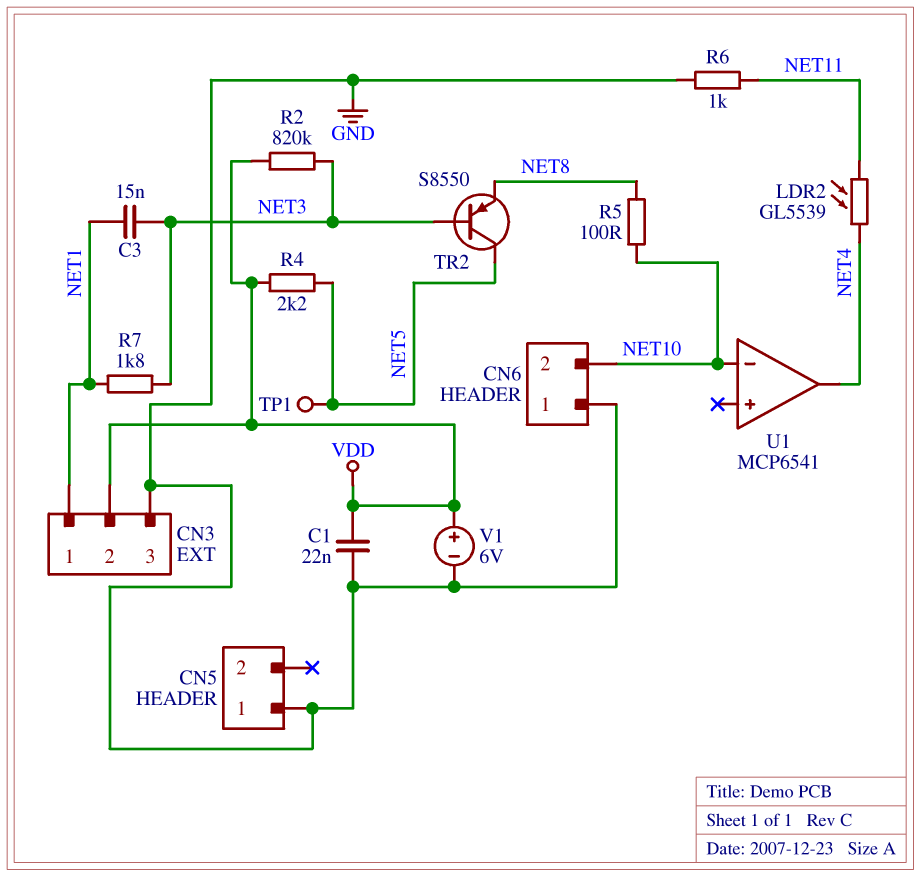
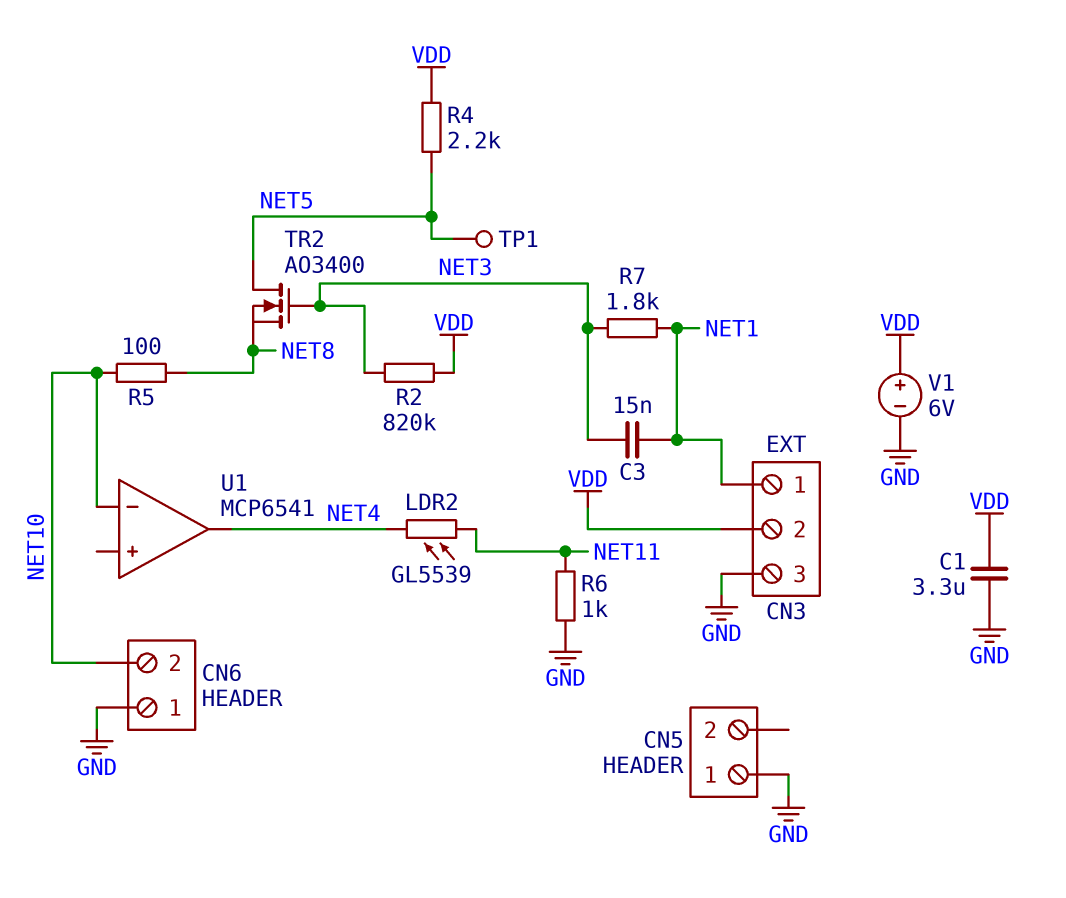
C1: 22nF (GND, VDD) -> 3.3uF (GND, VDD)
TR2: PNP S8550 (B NET3, C NET5, E NET8) -> NMOS AO3400 (G NET3, D NET5, S NET8)

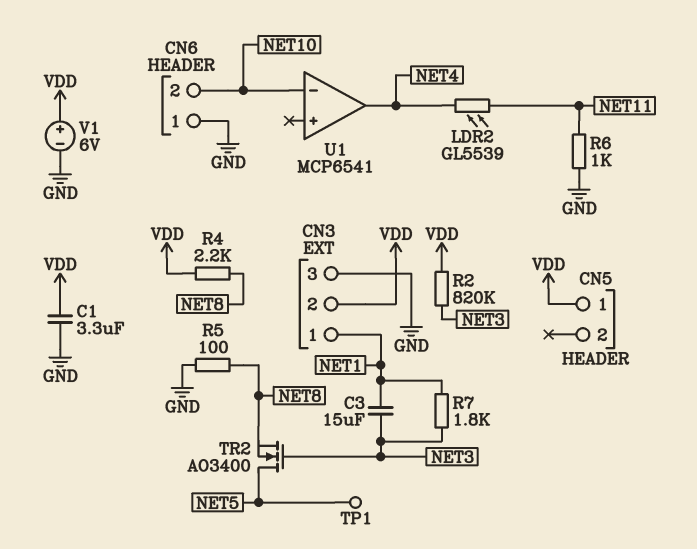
C3: 15nF (NET1, NET3) -> 15uF (NET1, NET3)
CN5 pin 1: GND -> VDD
R4: 2.2k (NET5, VDD) -> 2.2k (NET8, VDD)
R5: 100 (NET8, NET10) -> 100 (GND, NET8)

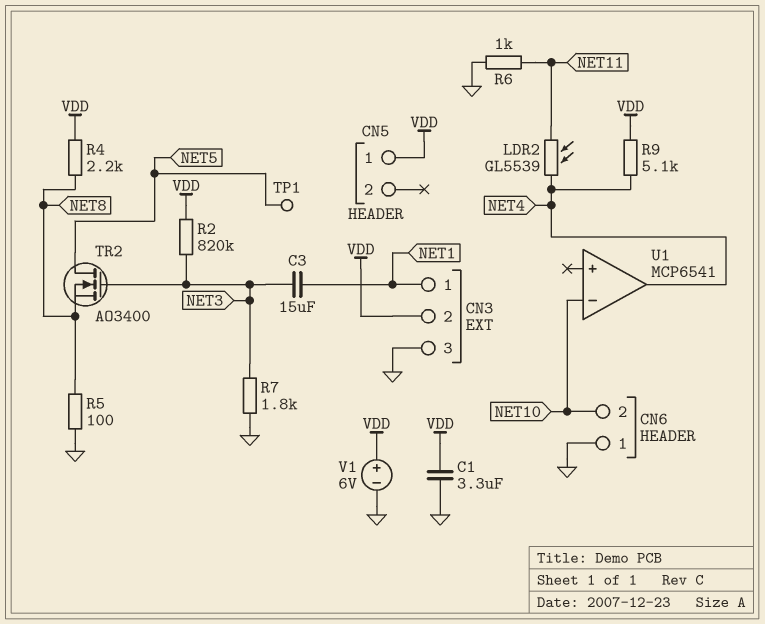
R7: 1.8k (NET1, NET3) -> 1.8k (GND, NET3)
R9: none -> 5.1k (NET4, VDD)

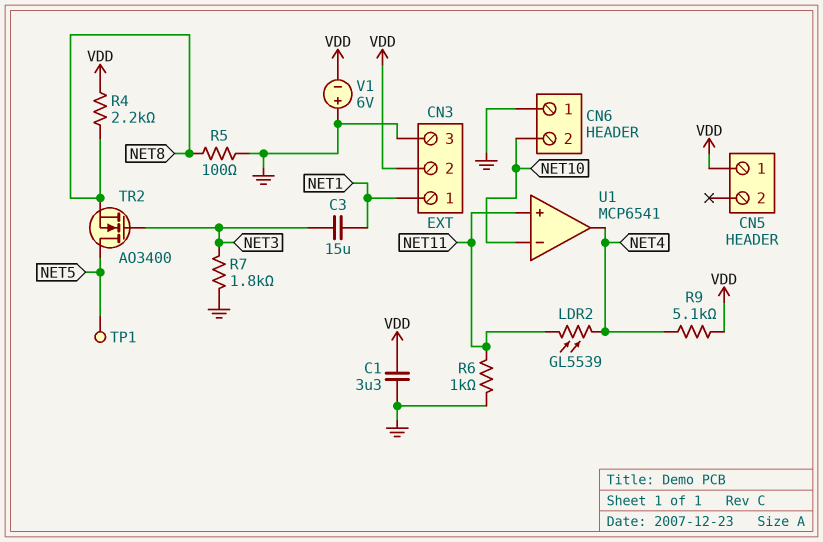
R2: 820k (NET3, VDD) -> none
U1 pin in+: none -> NET11
V1: 6V (plus VDD, minus GND) -> 6V (plus GND, minus VDD)

